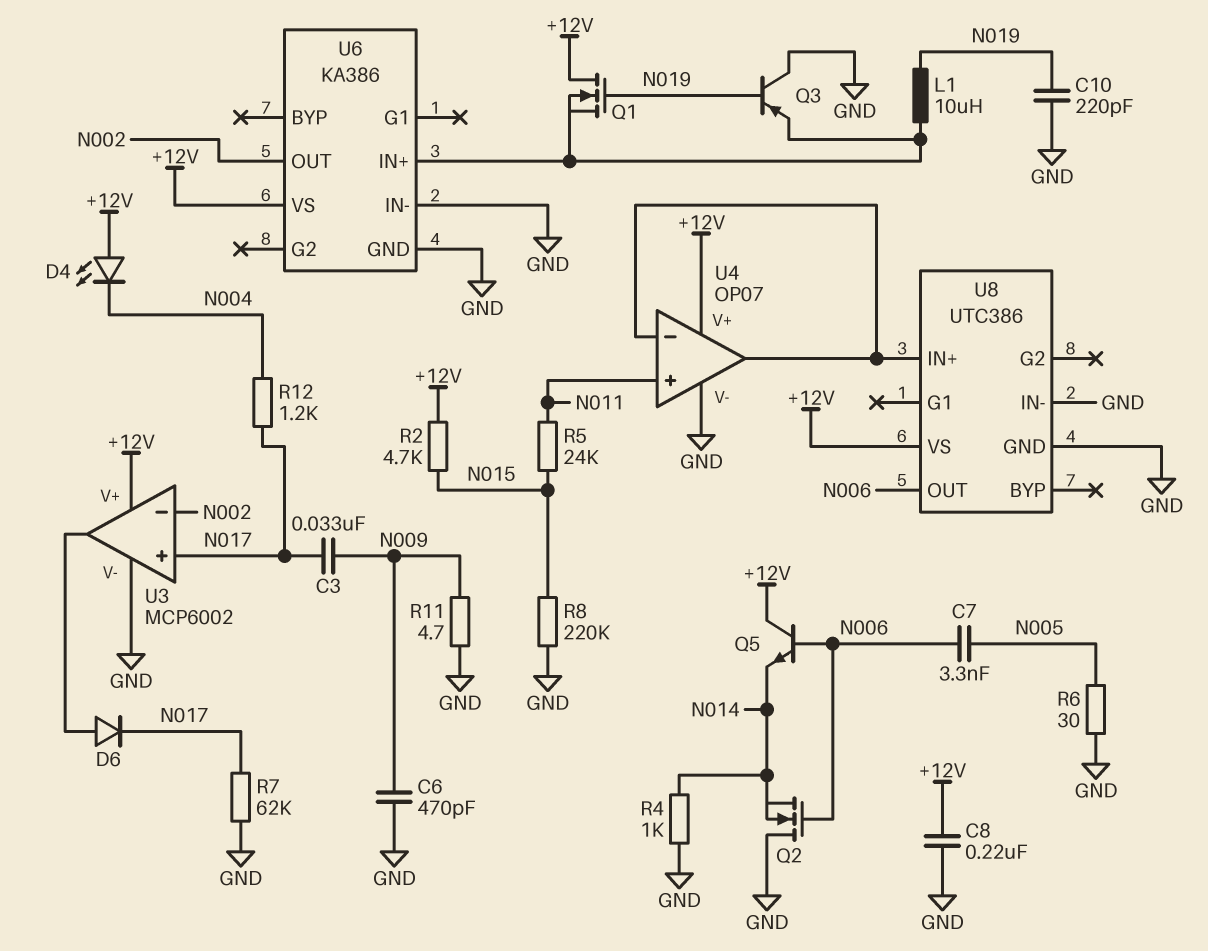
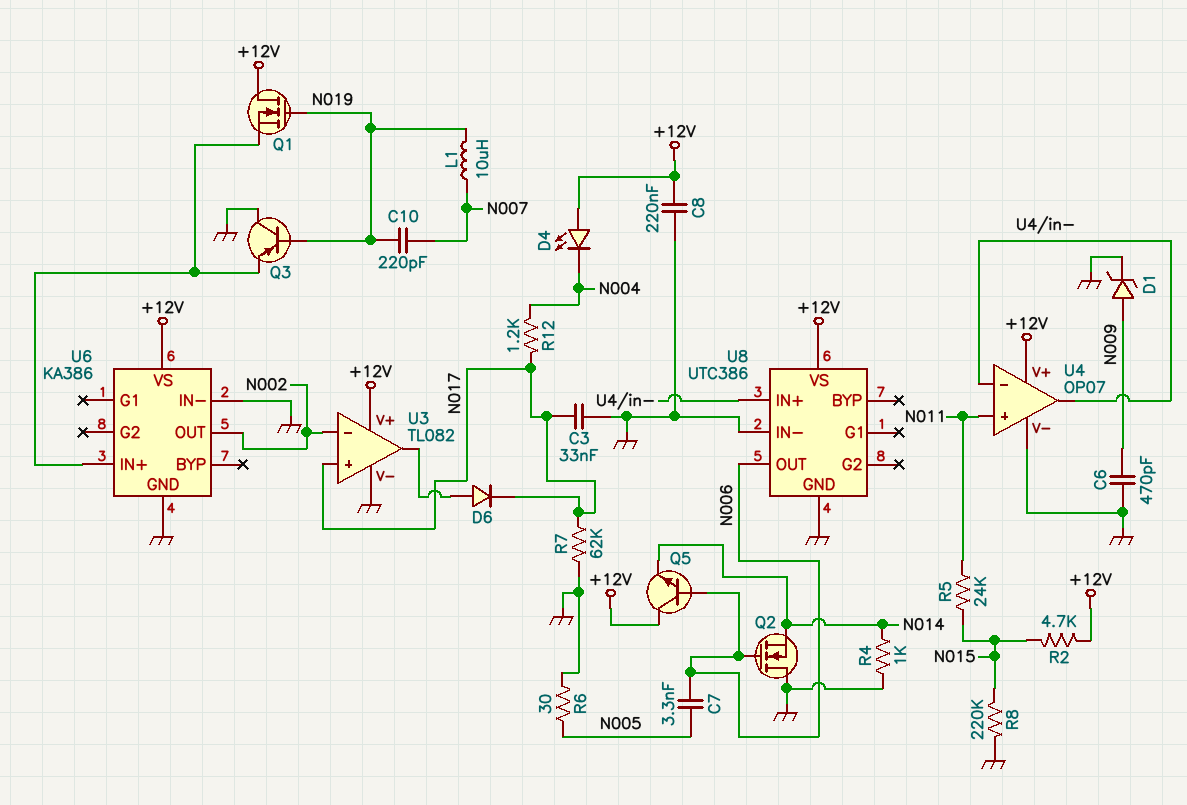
C3: 33nF (N009, N017) -> 33nF (GND, N017)
C10: 220pF (GND, N019) -> 220pF (N007, N019)
D1: none -> zener (A N009, K GND)
L1: 10uH (N019, U6/IN+) -> 10uH (N007, N019)
R11: 4.7 (GND, N009) -> none
U3: MCP6002 -> TL082

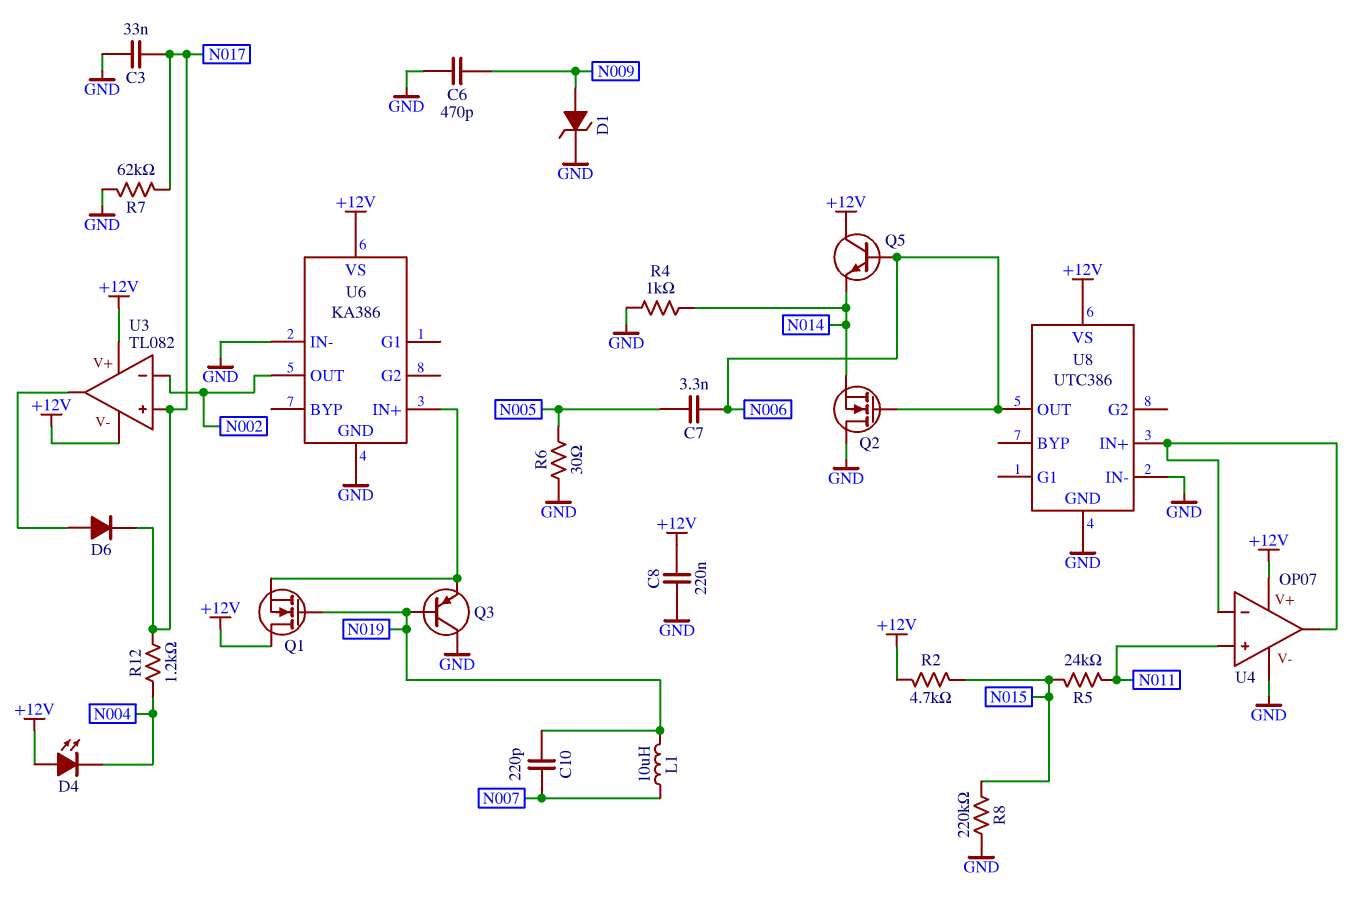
U3 pin V-: GND -> +12V

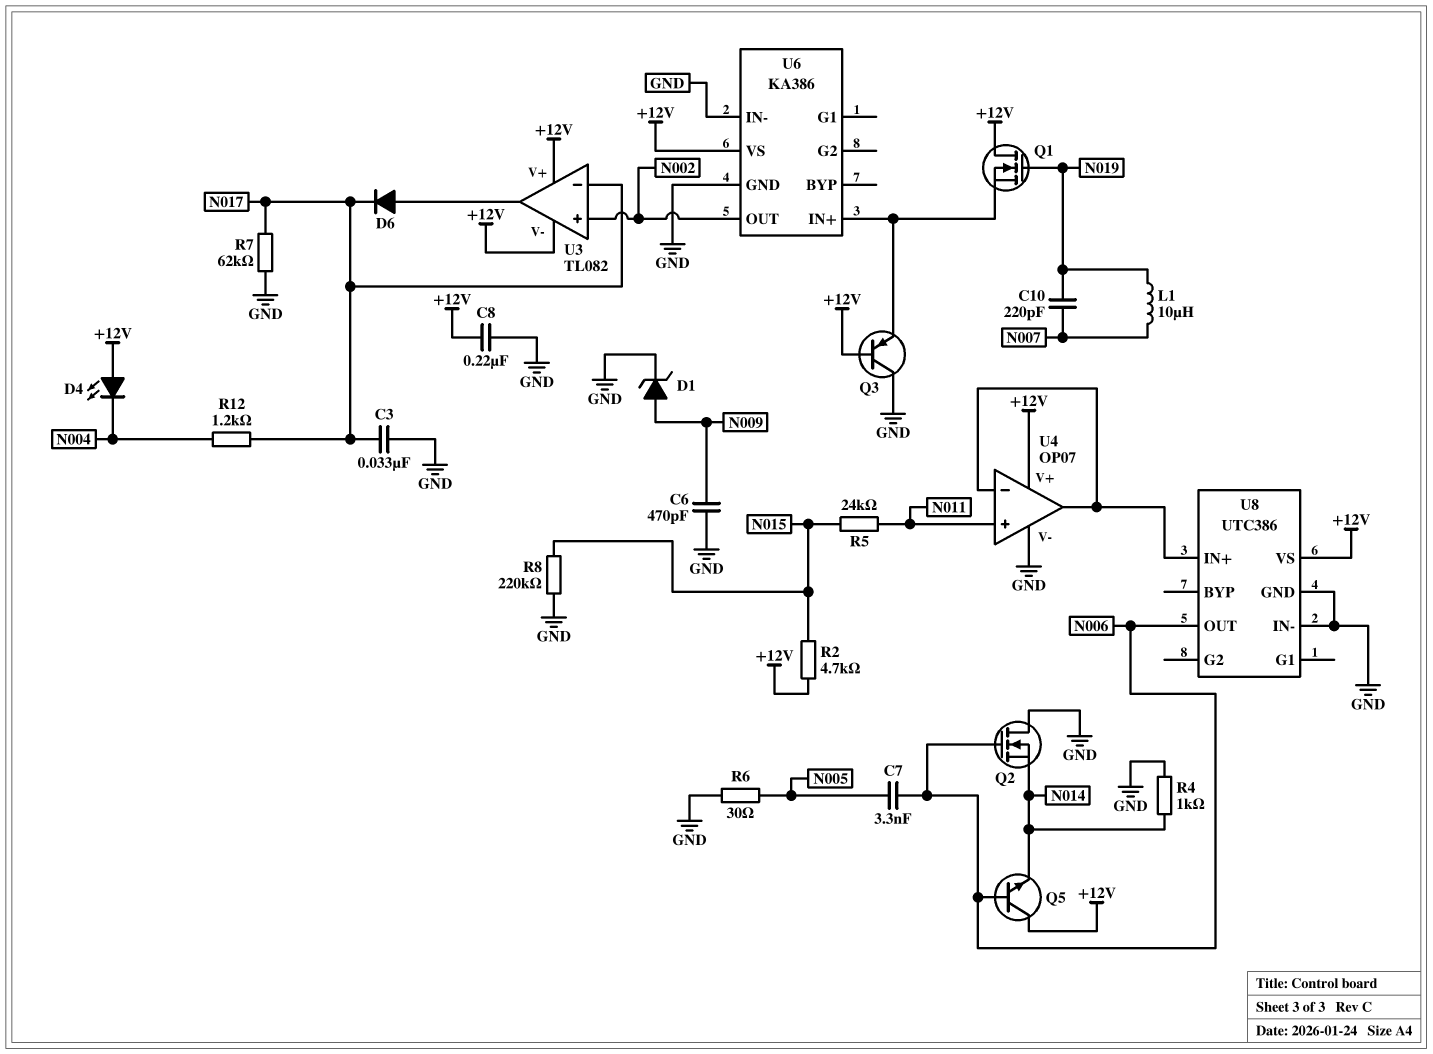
Q3: PNP (B N019, C GND, E U6/IN+) -> PNP (B +12V, C GND, E U6/IN+)
U3 pin in+: N017 -> N002
U3 pin in-: N002 -> N017

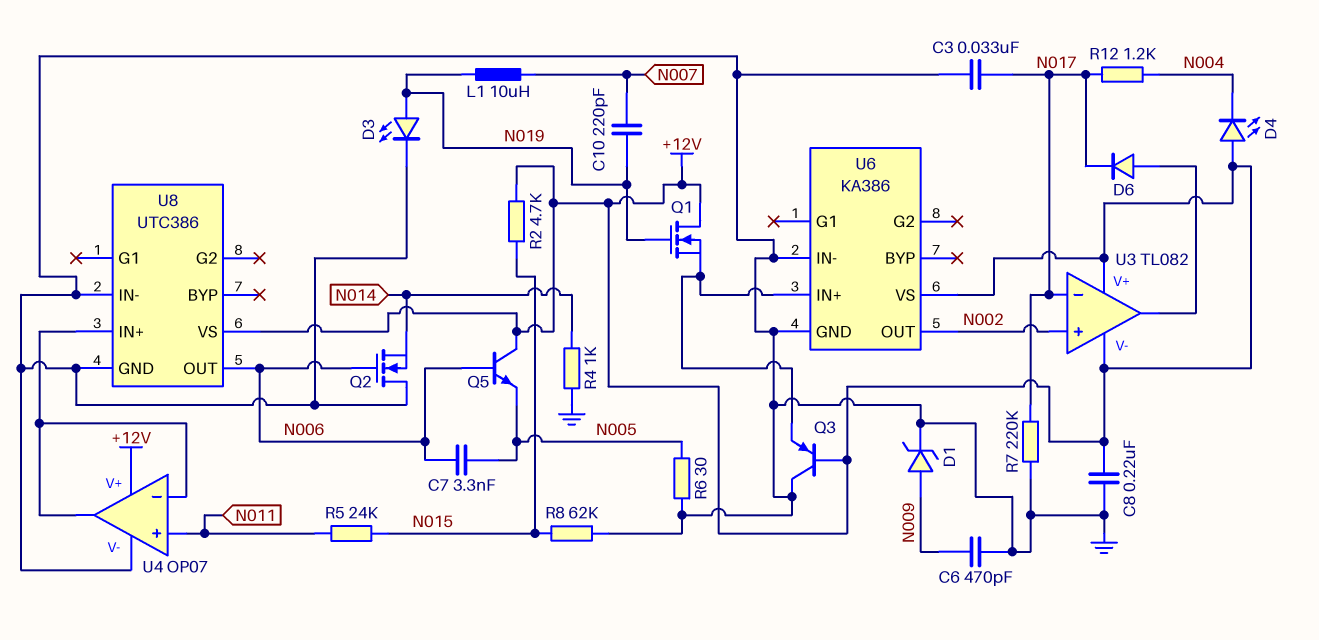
D3: none -> LED (A N019, K GND)
Q5: NPN (B N006, C +12V, E N014) -> NPN (B N006, C +12V, E N005)
R7: 62k (GND, N017) -> 220k (GND, N017)
R8: 220k (GND, N015) -> 62k (GND, N015)

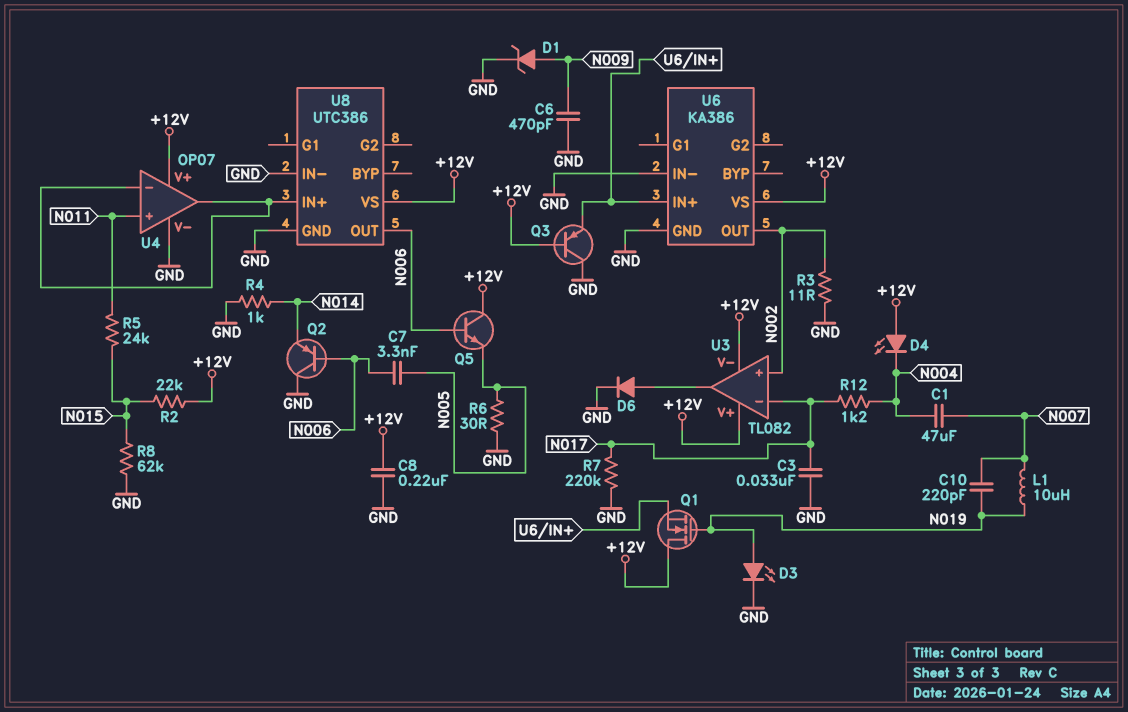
C1: none -> 47uF (N004, N007)
D6: diode (A U3/out, K N017) -> diode (A U3/out, K GND)
Q2: NMOS (G N006, D GND, S N014) -> PNP (B N006, C GND, E N014)
R2: 4.7k (+12V, N015) -> 22k (+12V, N015)
R3: none -> 11 (GND, N002)

